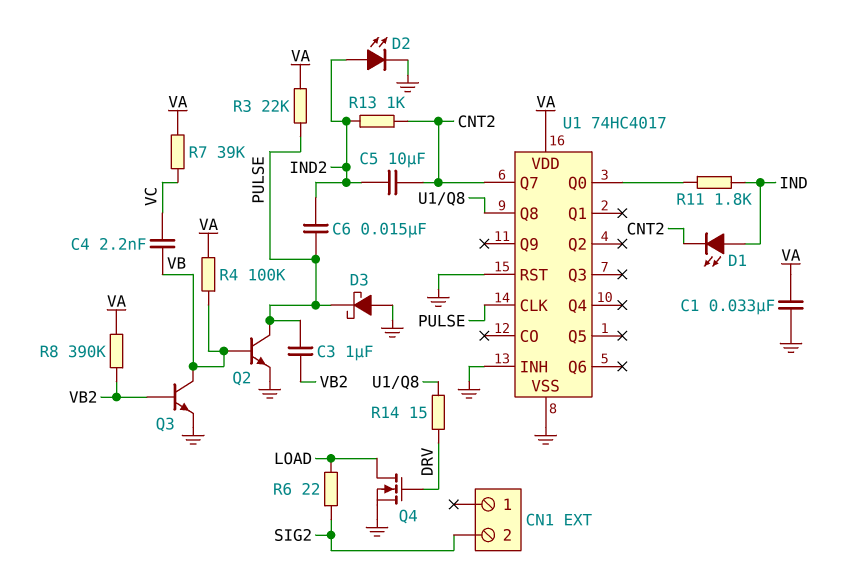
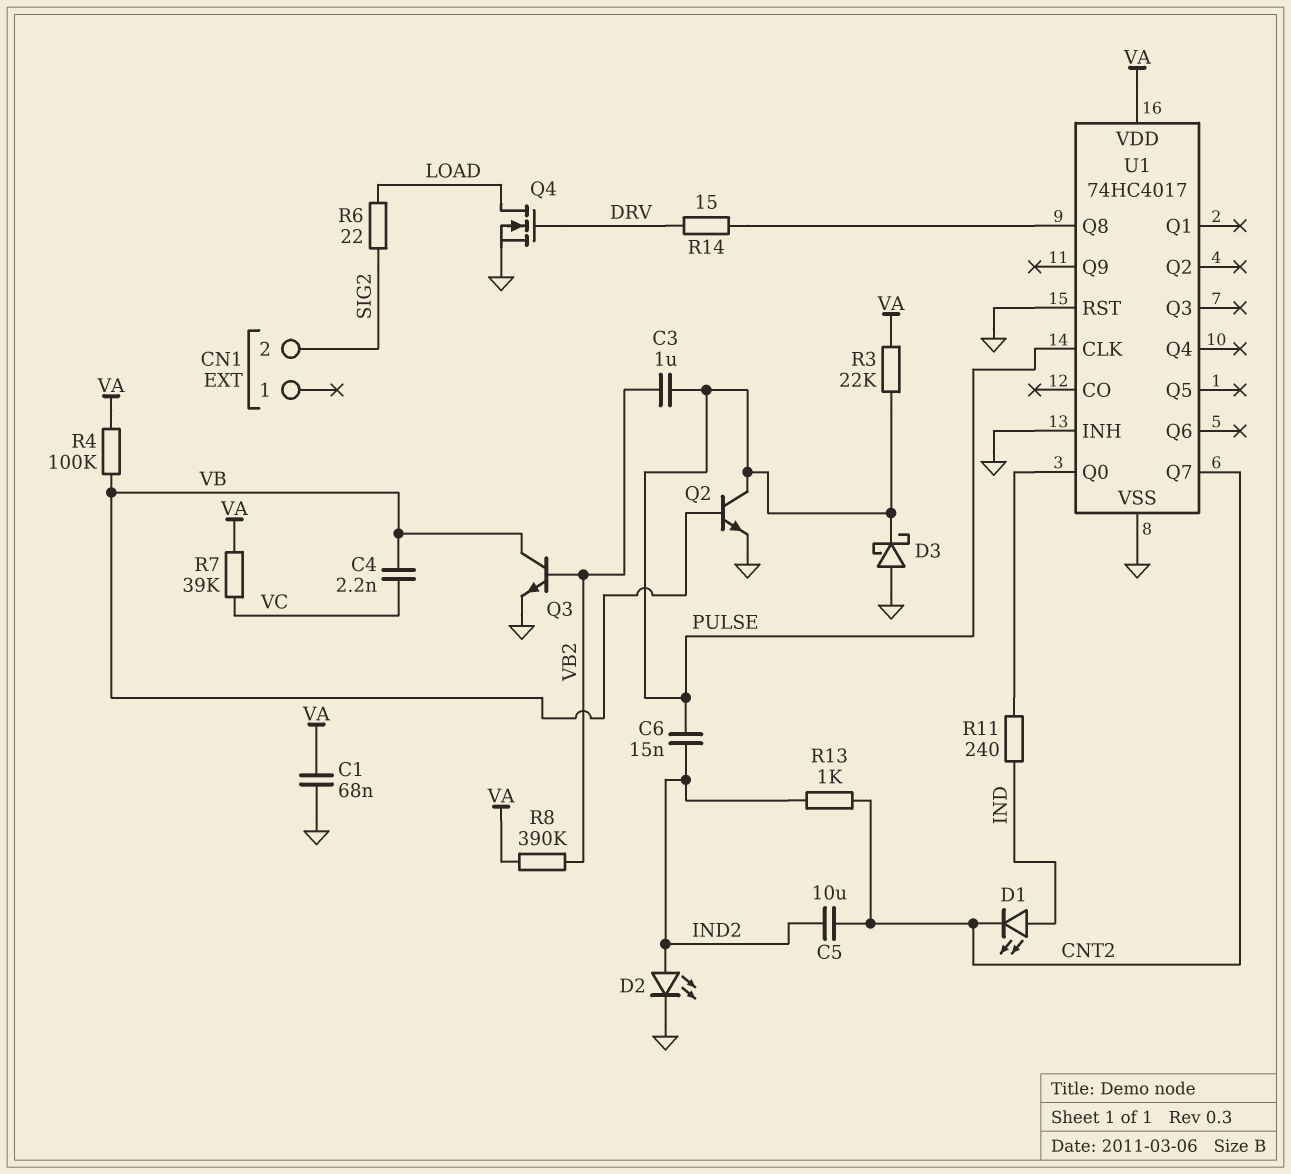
C1: 33nF (GND, VA) -> 68nF (GND, VA)
R11: 1.8k (IND, U1/Q0) -> 240 (IND, U1/Q0)

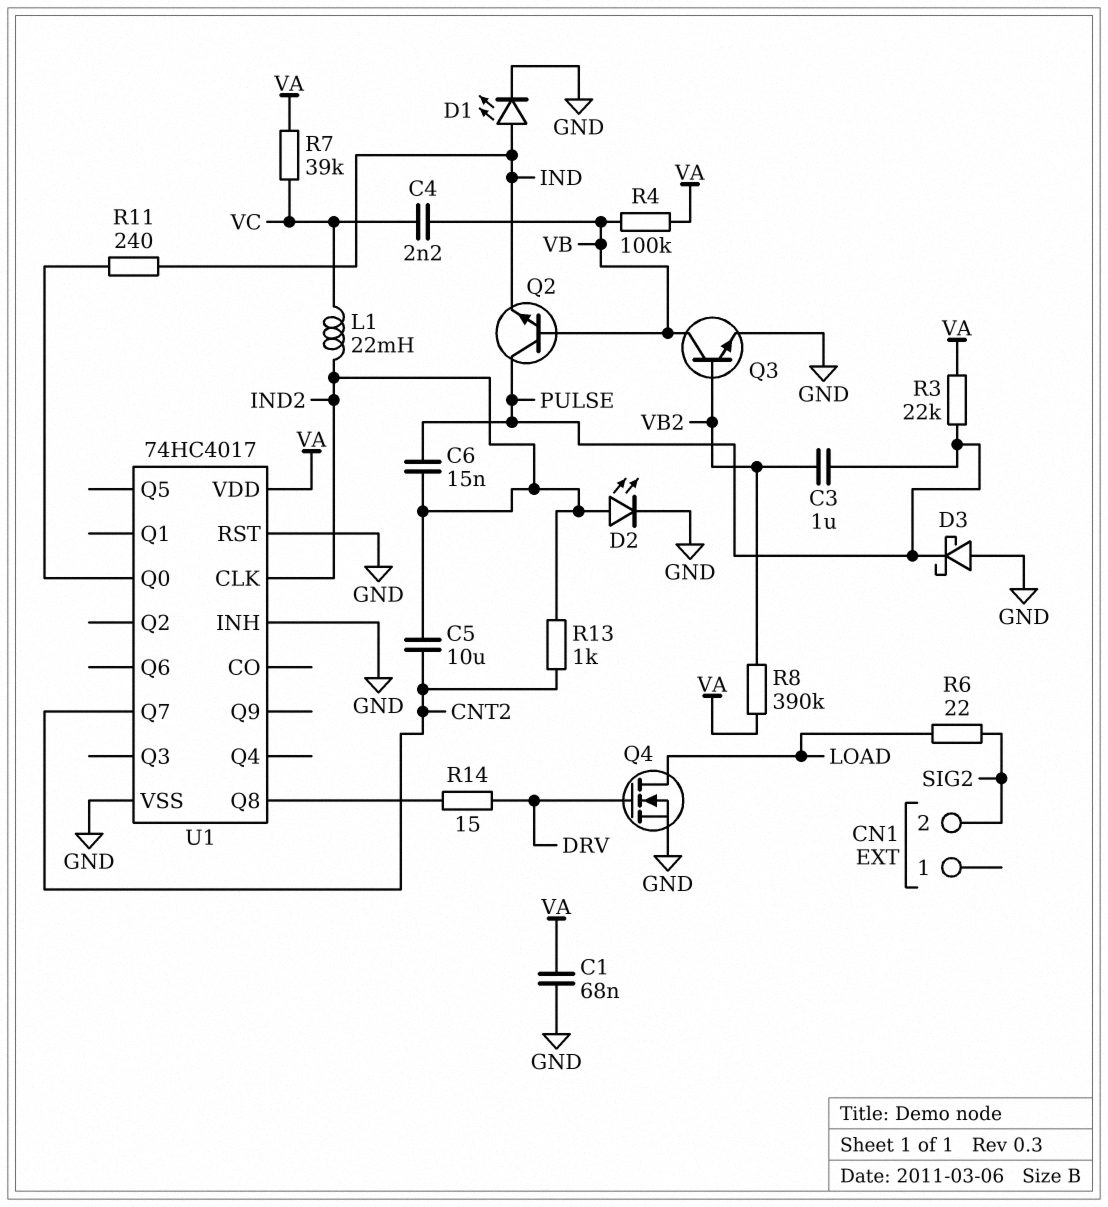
D1: LED (A IND, K CNT2) -> LED (A IND, K GND)
L1: none -> 22mH (IND2, VC)
Q2: NPN (B VB, C PULSE, E GND) -> NPN (B VB, C PULSE, E IND)
U1 pin CLK: PULSE -> IND2

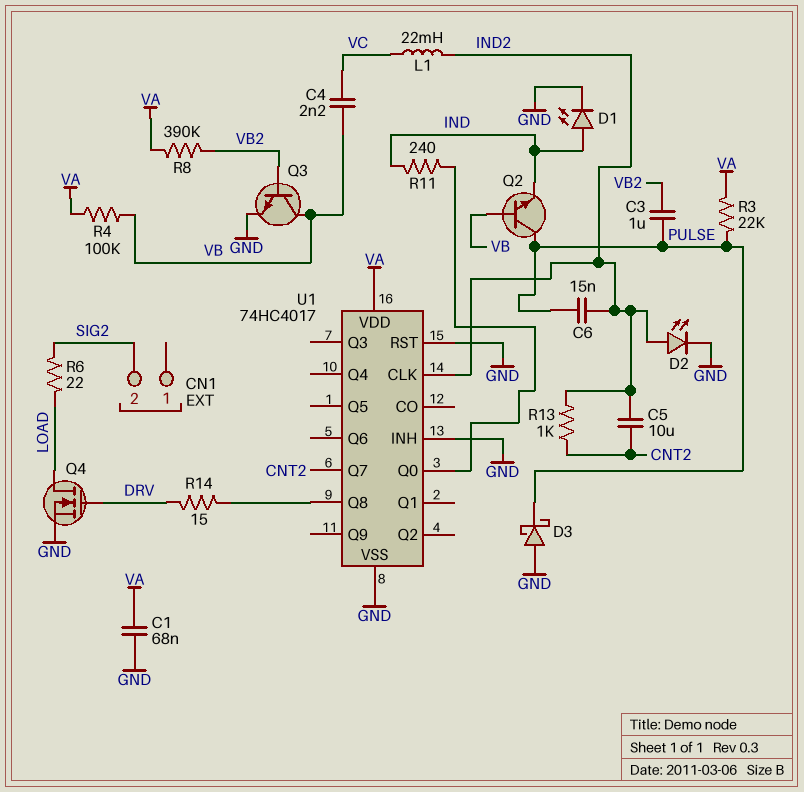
R7: 39k (VA, VC) -> none

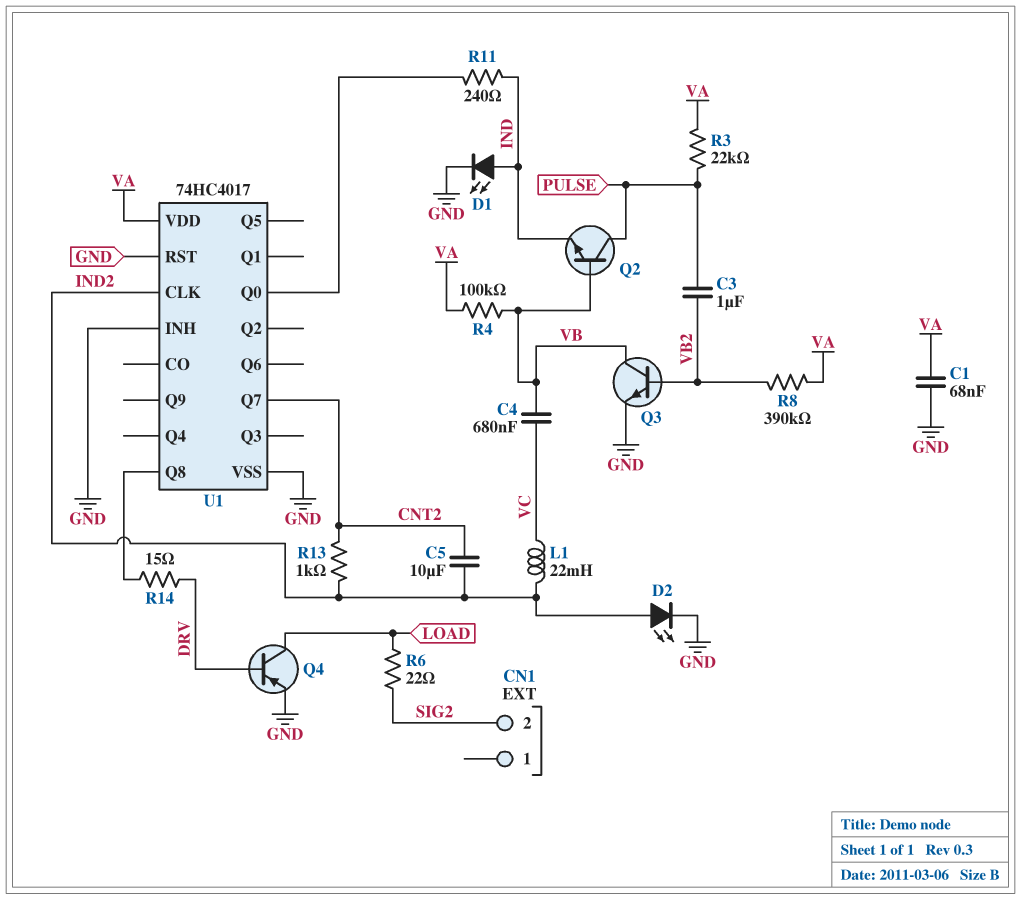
C4: 2.2nF (VB, VC) -> 680nF (VB, VC)
C6: 15nF (IND2, PULSE) -> none
D3: schottky (A GND, K PULSE) -> none
Q4: NMOS (G DRV, D LOAD, S GND) -> PNP (B DRV, C LOAD, E GND)

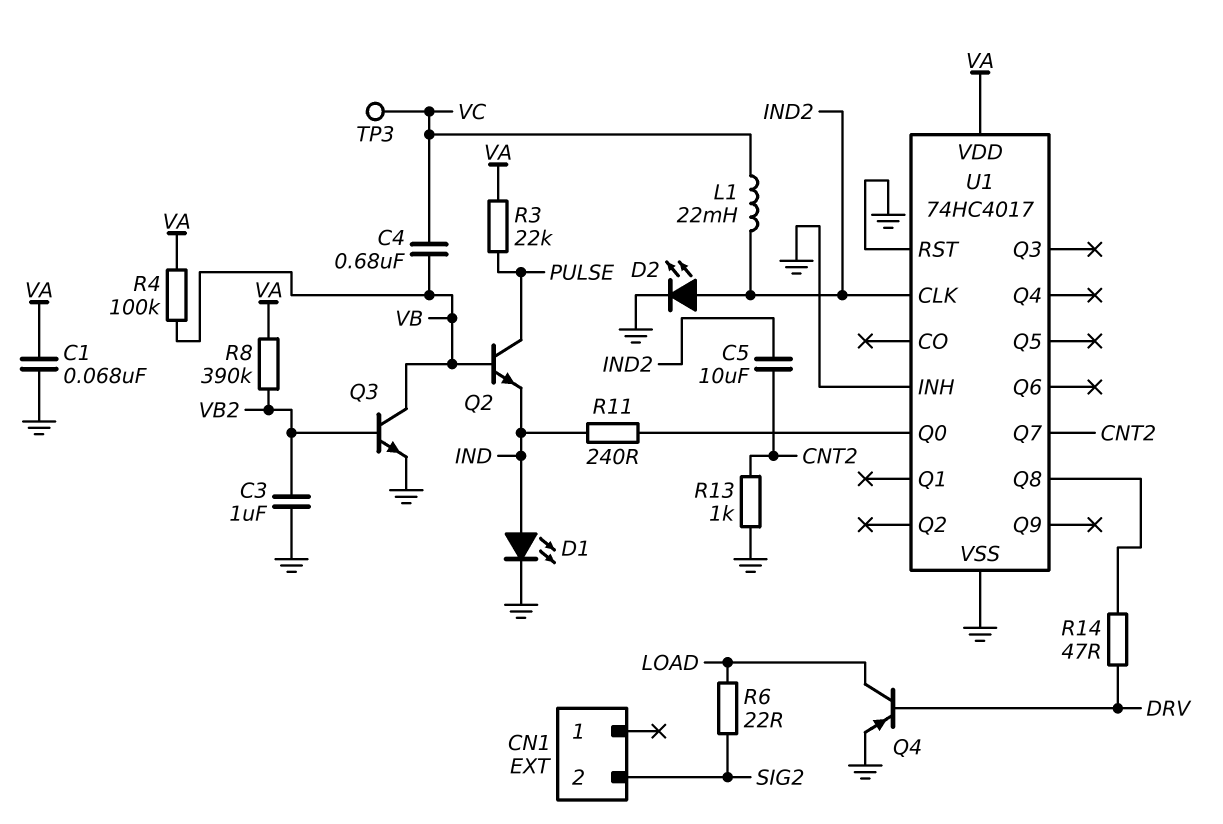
C3: 1uF (PULSE, VB2) -> 1uF (GND, VB2)
R13: 1k (CNT2, IND2) -> 1k (CNT2, GND)
R14: 15 (DRV, U1/Q8) -> 47 (DRV, U1/Q8)
TP3: none -> test point (VC)

